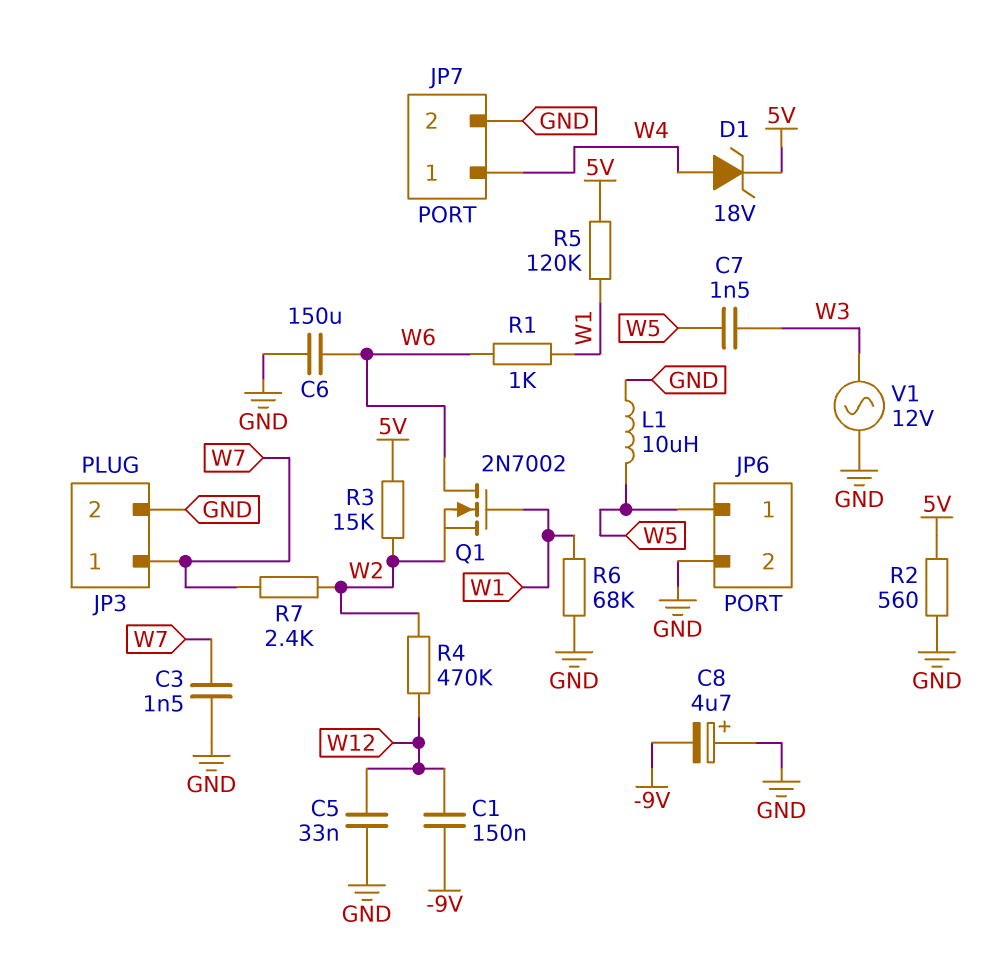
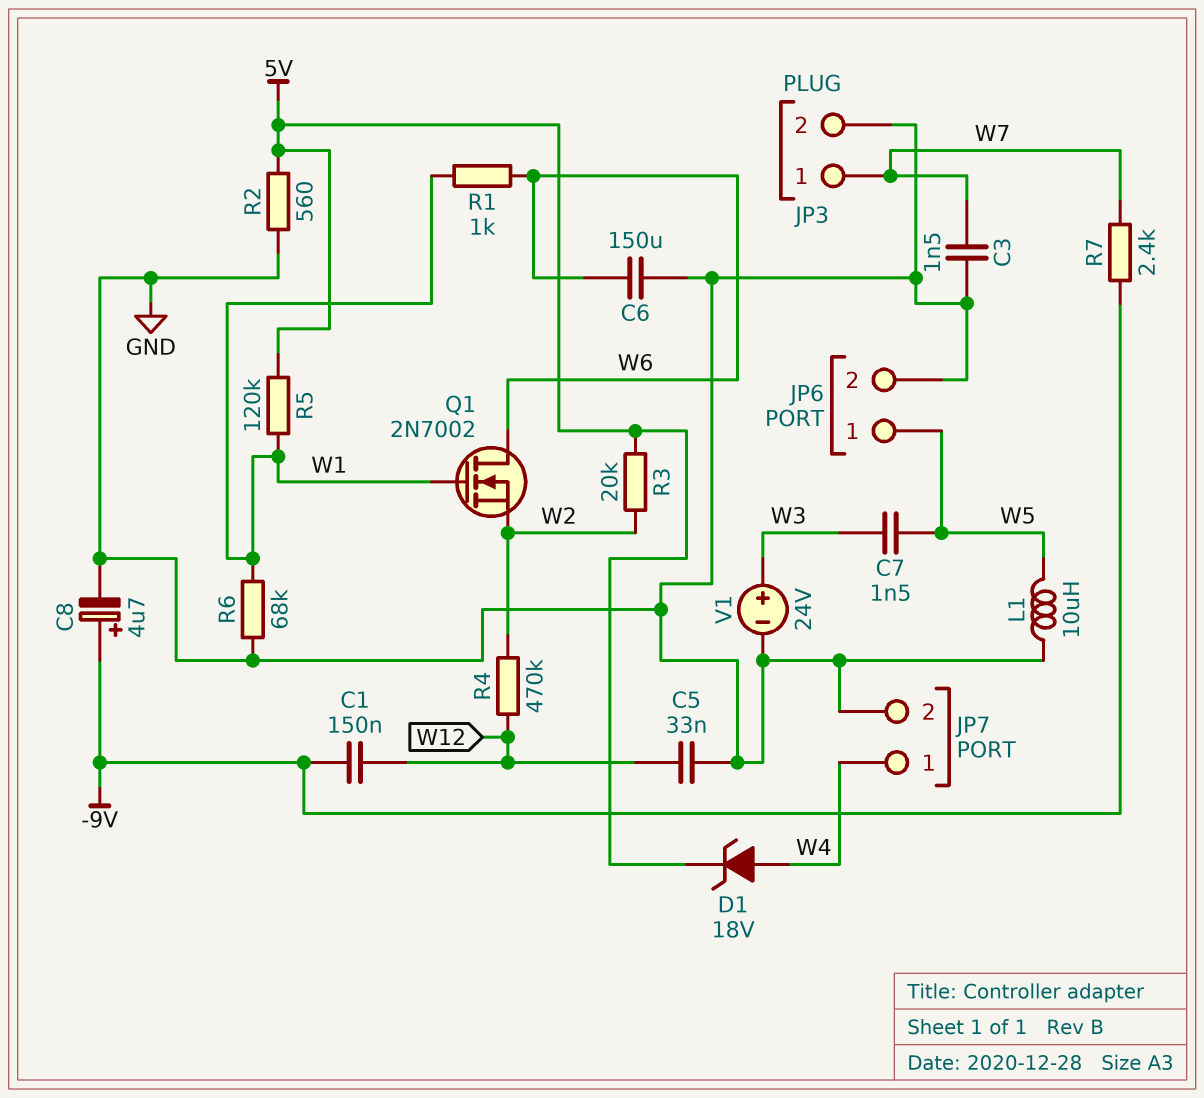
C8: 4.7uF (plus GND, minus -9V) -> 4.7uF (plus -9V, minus GND)
R3: 15k (5V, W2) -> 20k (5V, W2)
R7: 2.4k (W2, W7) -> 2.4k (-9V, W7)
V1: AC 12V (GND, W3) -> 24V (plus W3, minus GND)

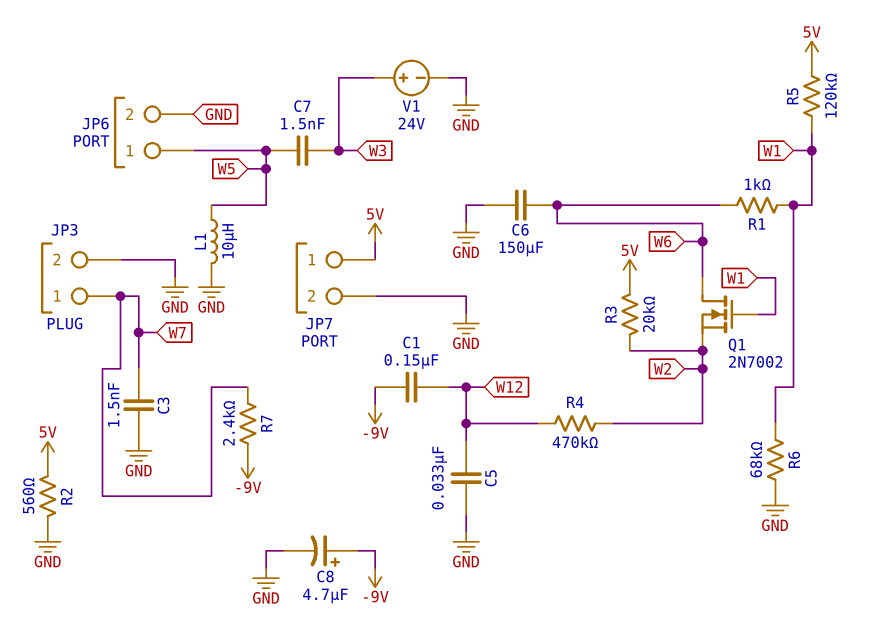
D1: zener 18V (A W4, K 5V) -> none
JP7 pin 1: W4 -> 5V

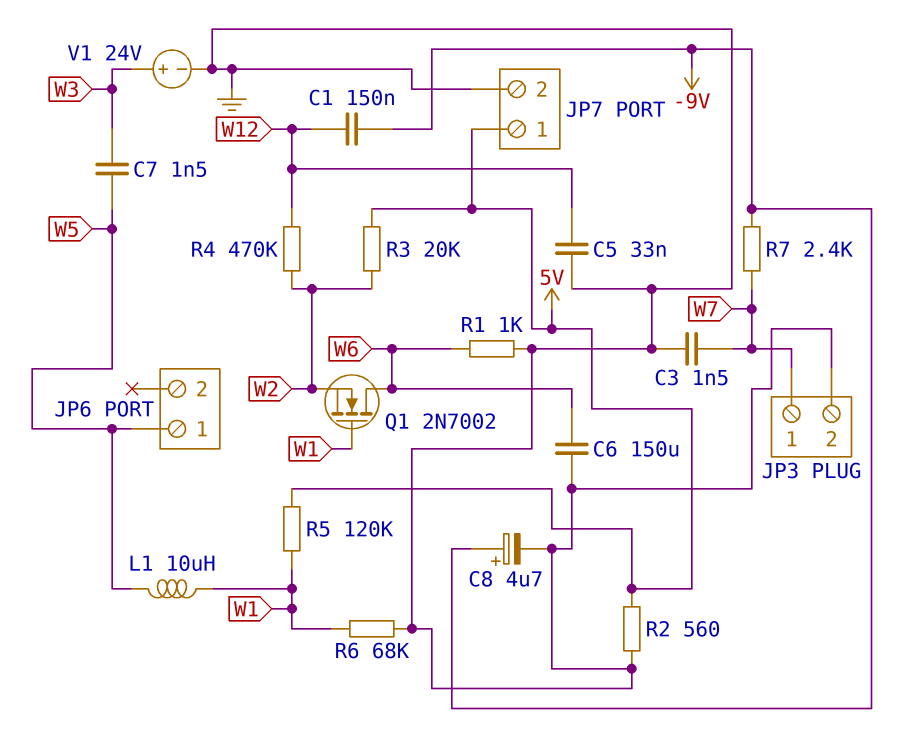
JP6 pin 2: GND -> none
L1: 10uH (GND, W5) -> 10uH (W1, W5)
R1: 1k (W1, W6) -> 1k (GND, W6)

